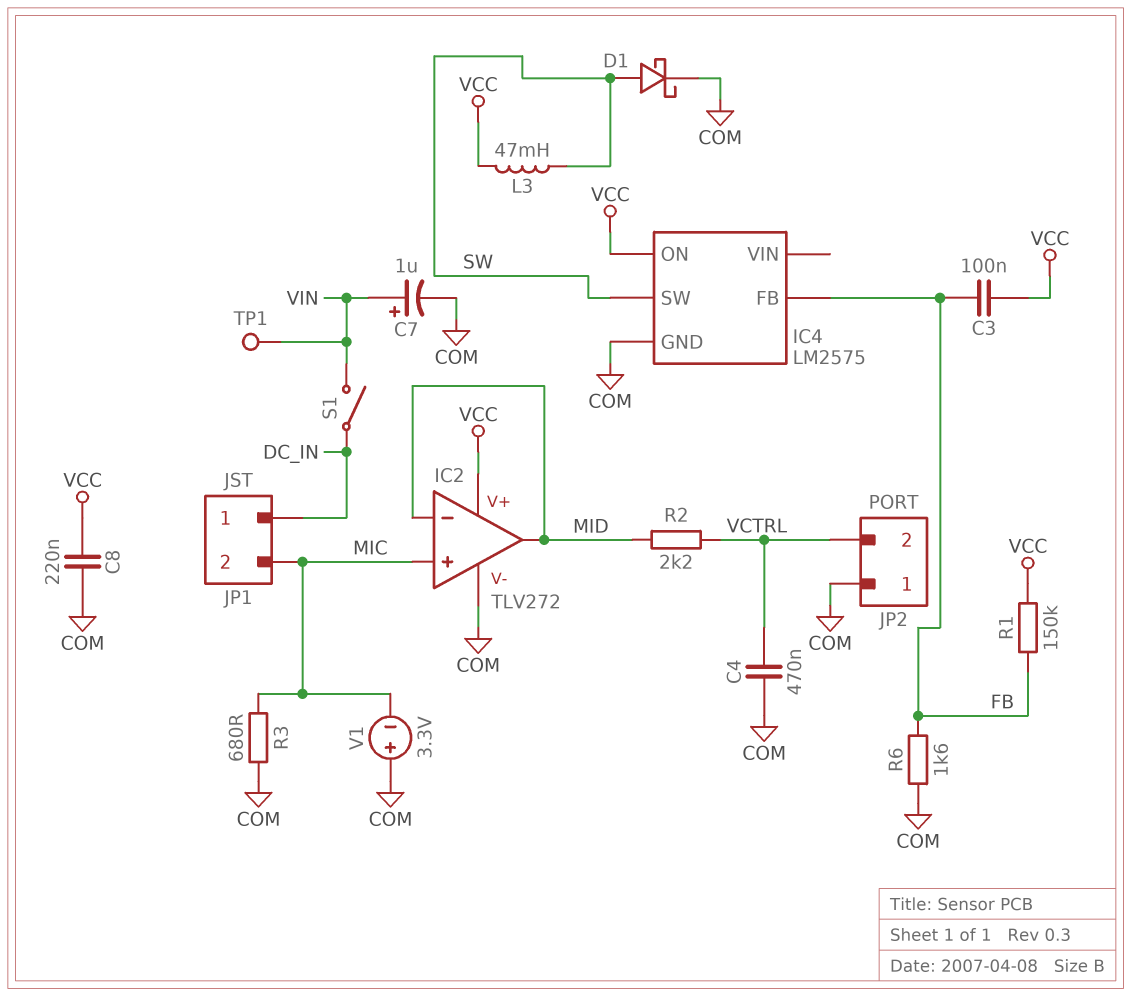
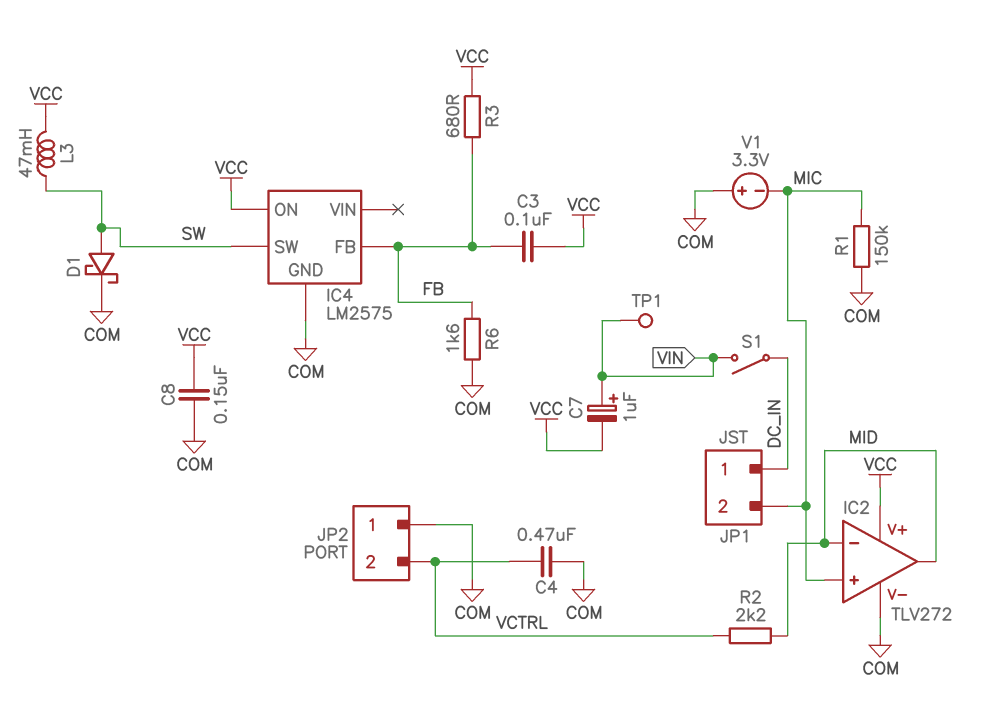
C7: 1uF (plus VIN, minus COM) -> 1uF (plus VIN, minus VCC)
C8: 220nF (COM, VCC) -> 150nF (COM, VCC)
R1: 150k (FB, VCC) -> 150k (COM, MIC)
R3: 680 (COM, MIC) -> 680 (FB, VCC)

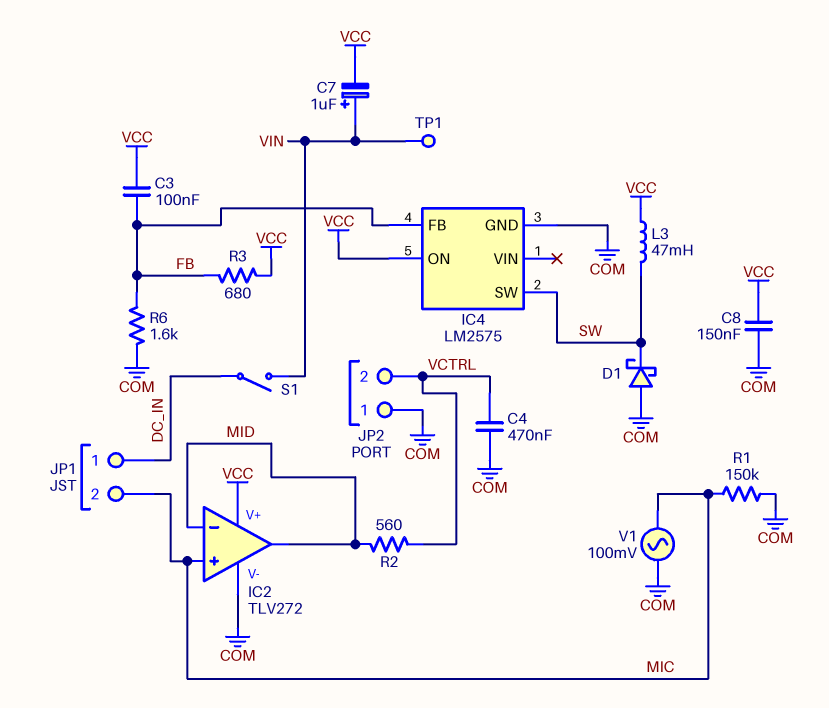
D1: schottky (A SW, K COM) -> schottky (A COM, K SW)
R2: 2.2k (MID, VCTRL) -> 560 (MID, VCTRL)
V1: 3.3V (plus COM, minus MIC) -> AC 100mV (COM, MIC)

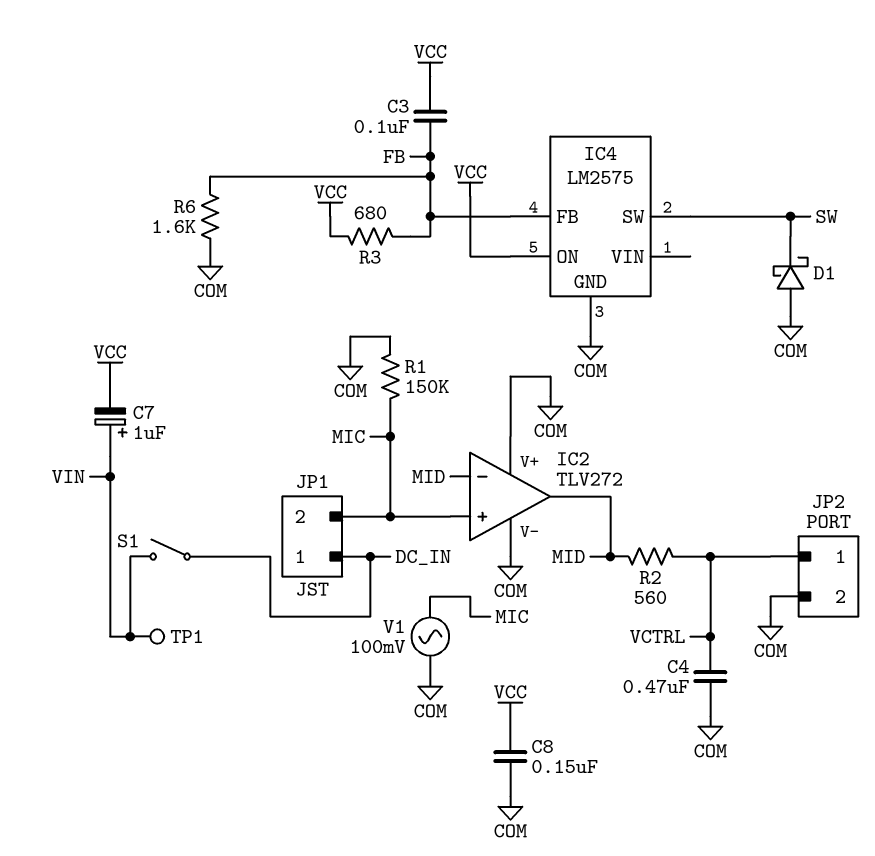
IC2 pin V+: VCC -> COM
JP2 pin 1: COM -> VCTRL
JP2 pin 2: VCTRL -> COM
L3: 47mH (SW, VCC) -> none

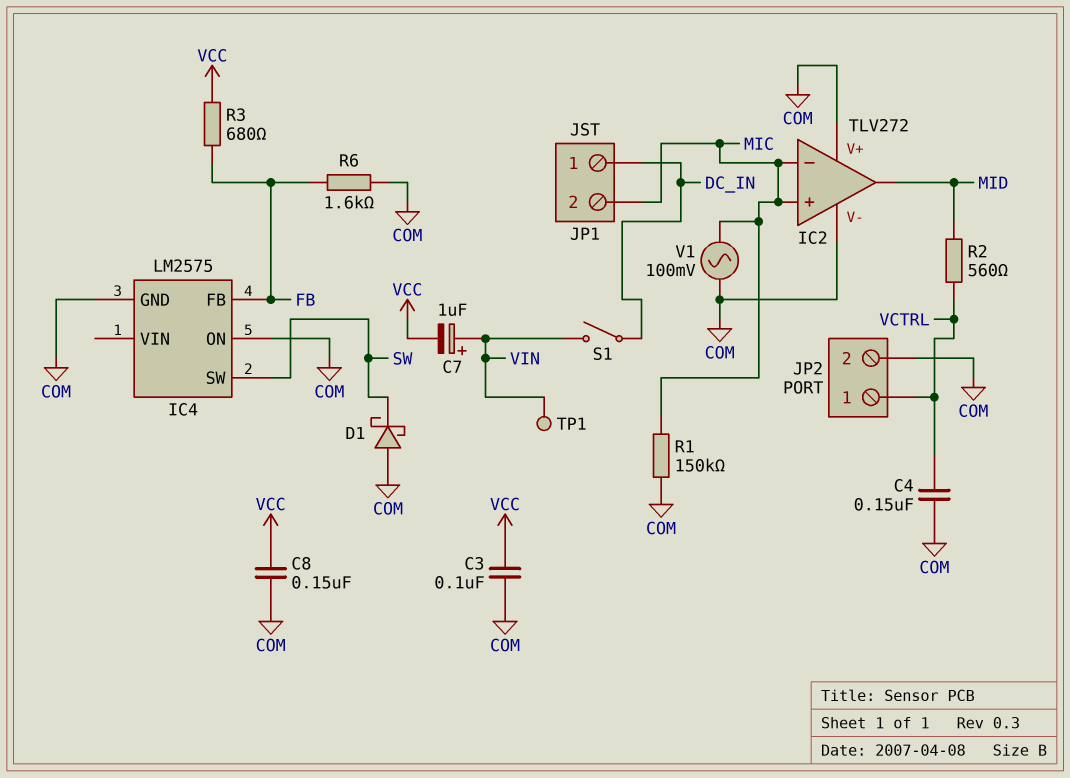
C3: 100nF (FB, VCC) -> 100nF (COM, VCC)
C4: 470nF (COM, VCTRL) -> 150nF (COM, VCTRL)
IC2 pin in-: MID -> MIC
IC4 pin ON: VCC -> COM

